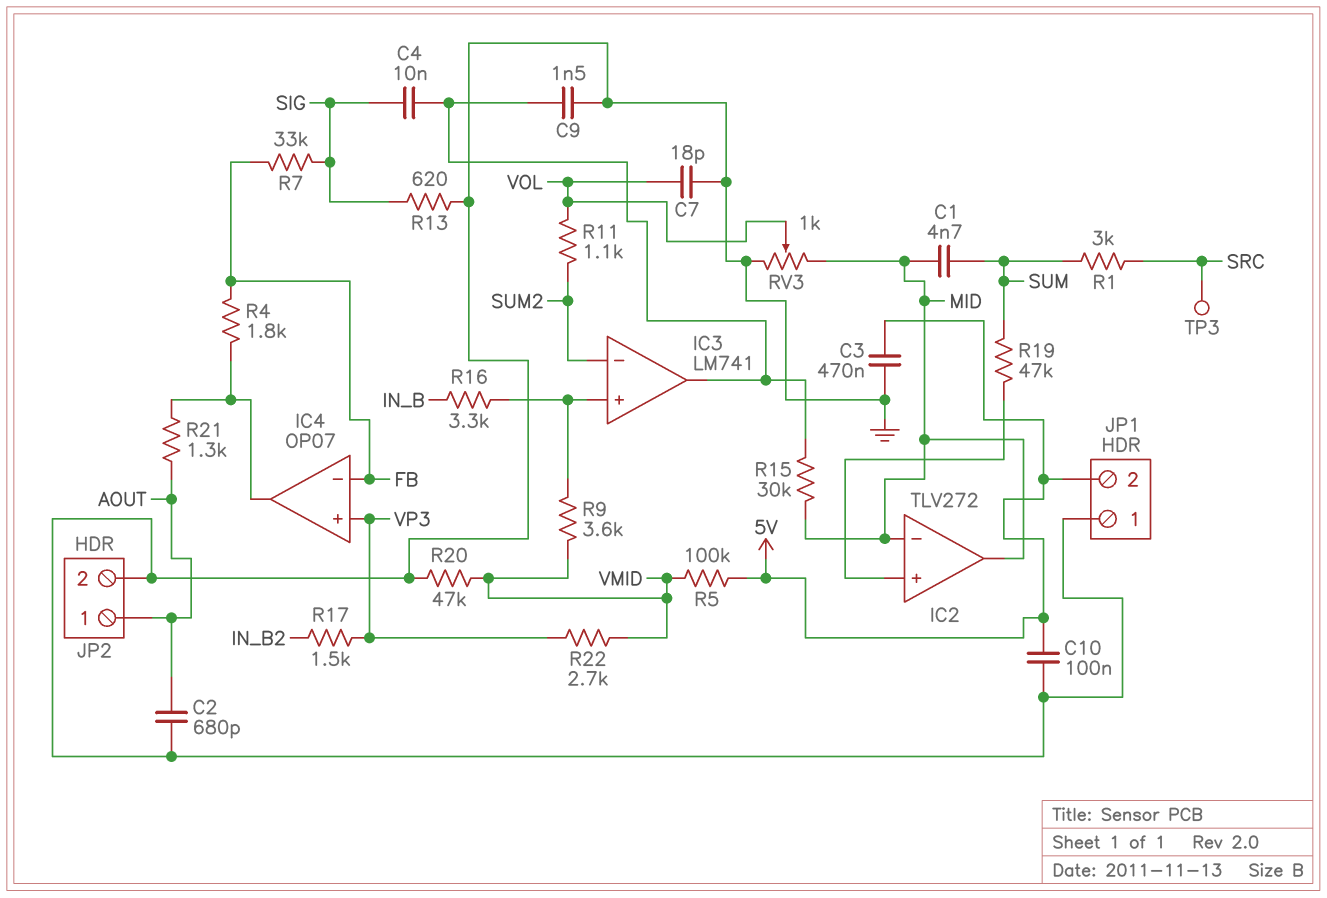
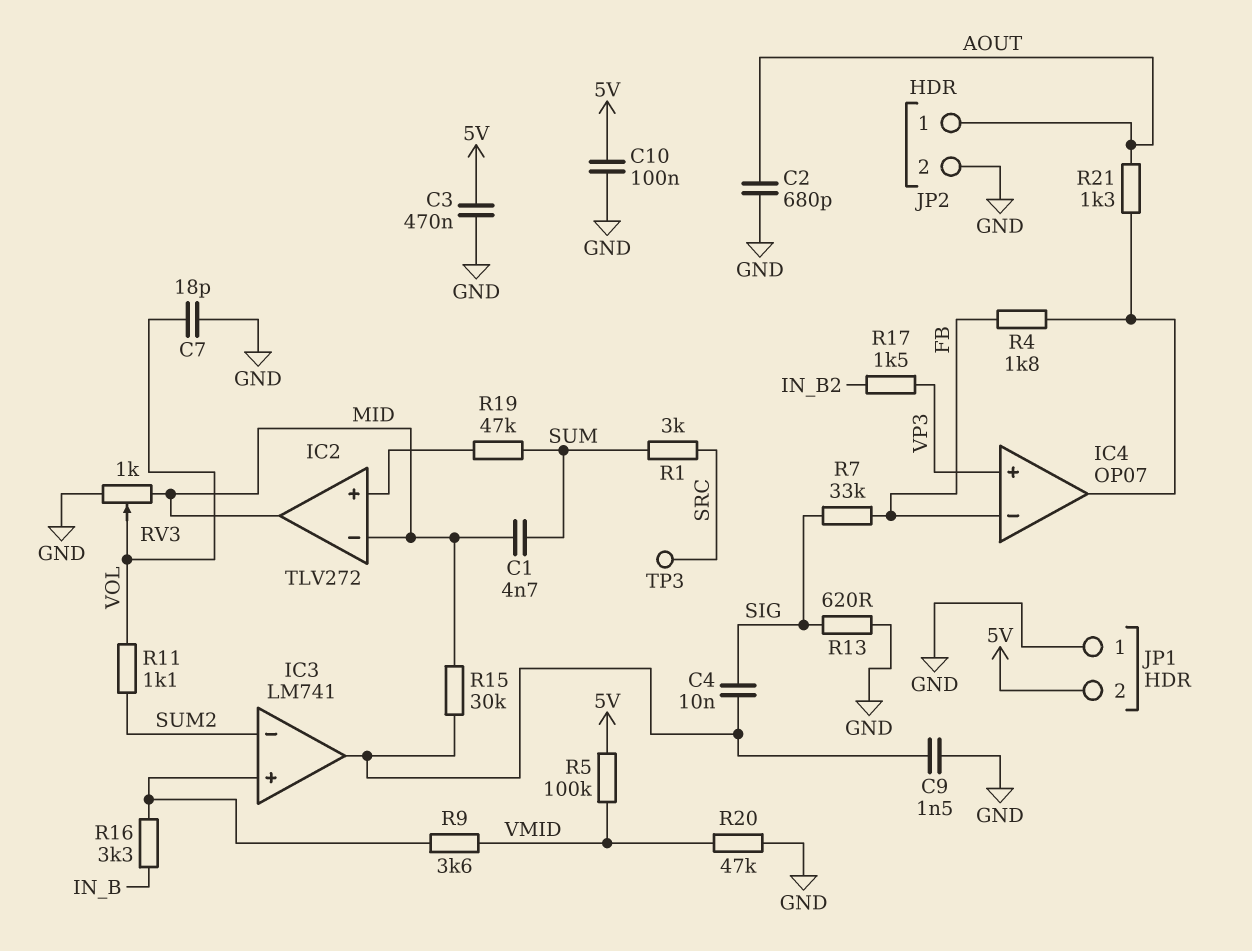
R22: 2.7k (VMID, VP3) -> none

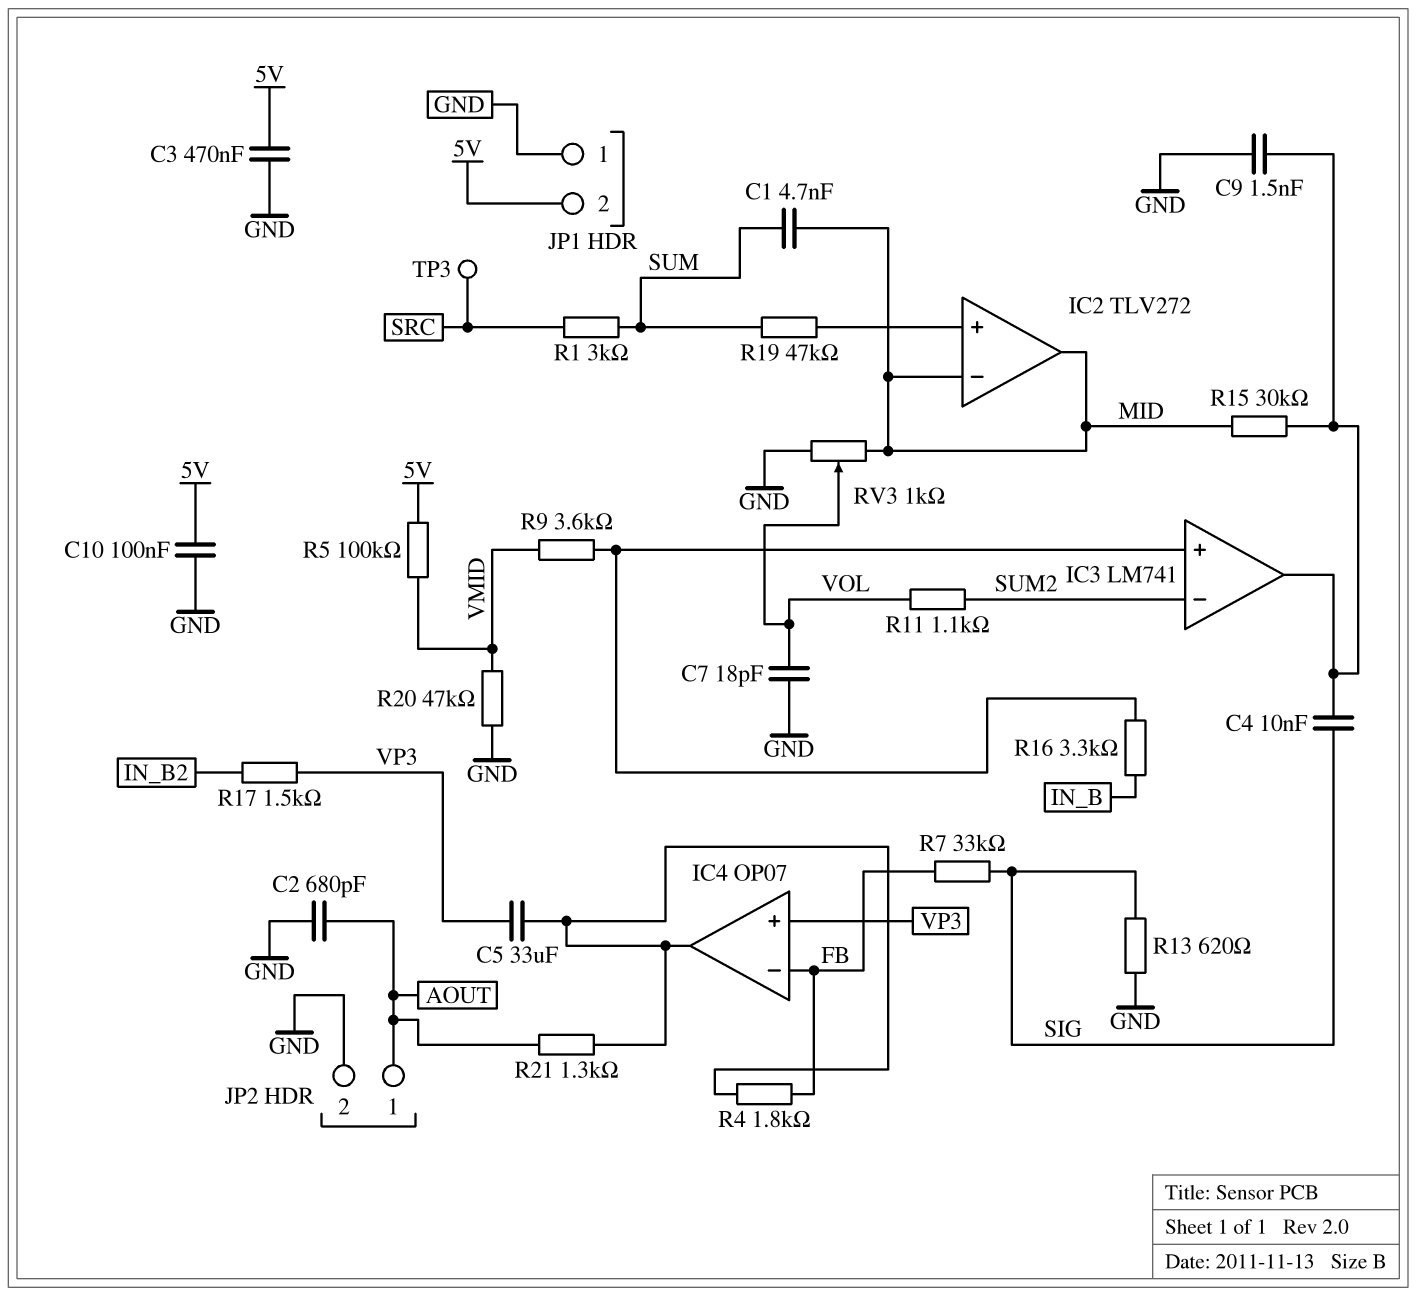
C5: none -> 33uF (IC4/out, VP3)

